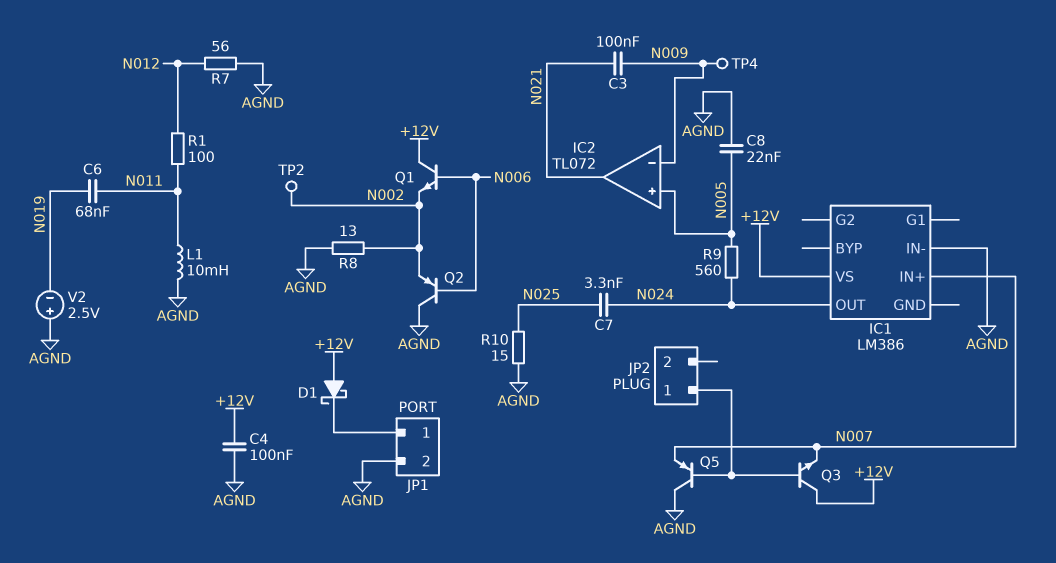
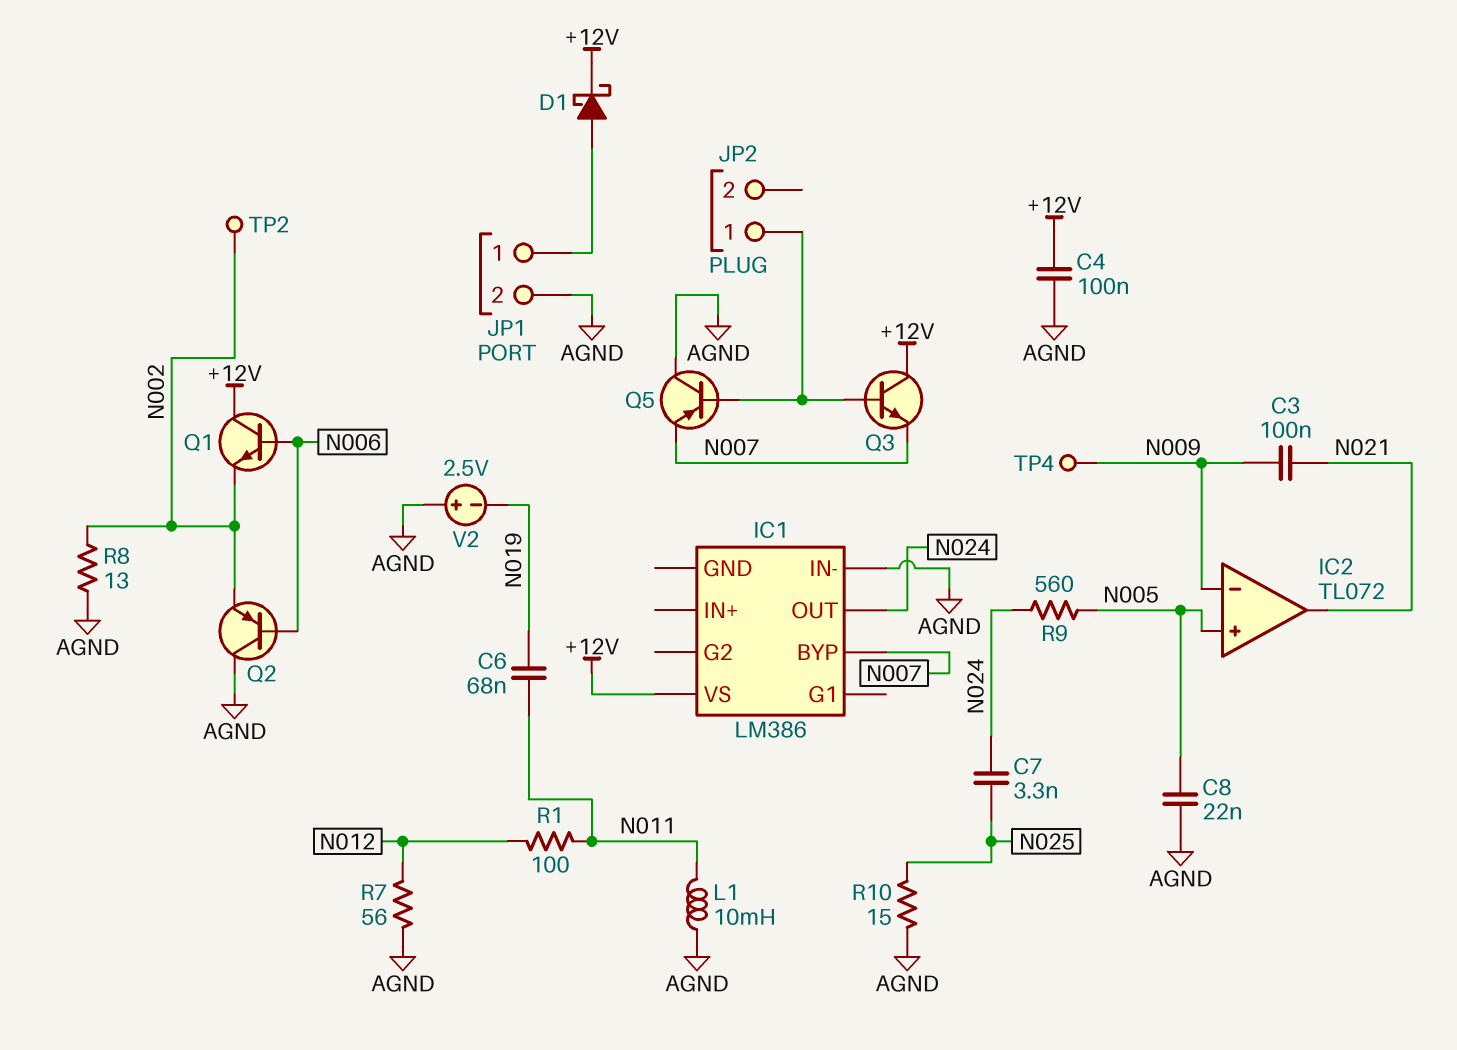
D1: schottky (A +12V, K JP1/1) -> schottky (A JP1/1, K +12V)
IC1 pin BYP: none -> N007
IC1 pin IN+: N007 -> none

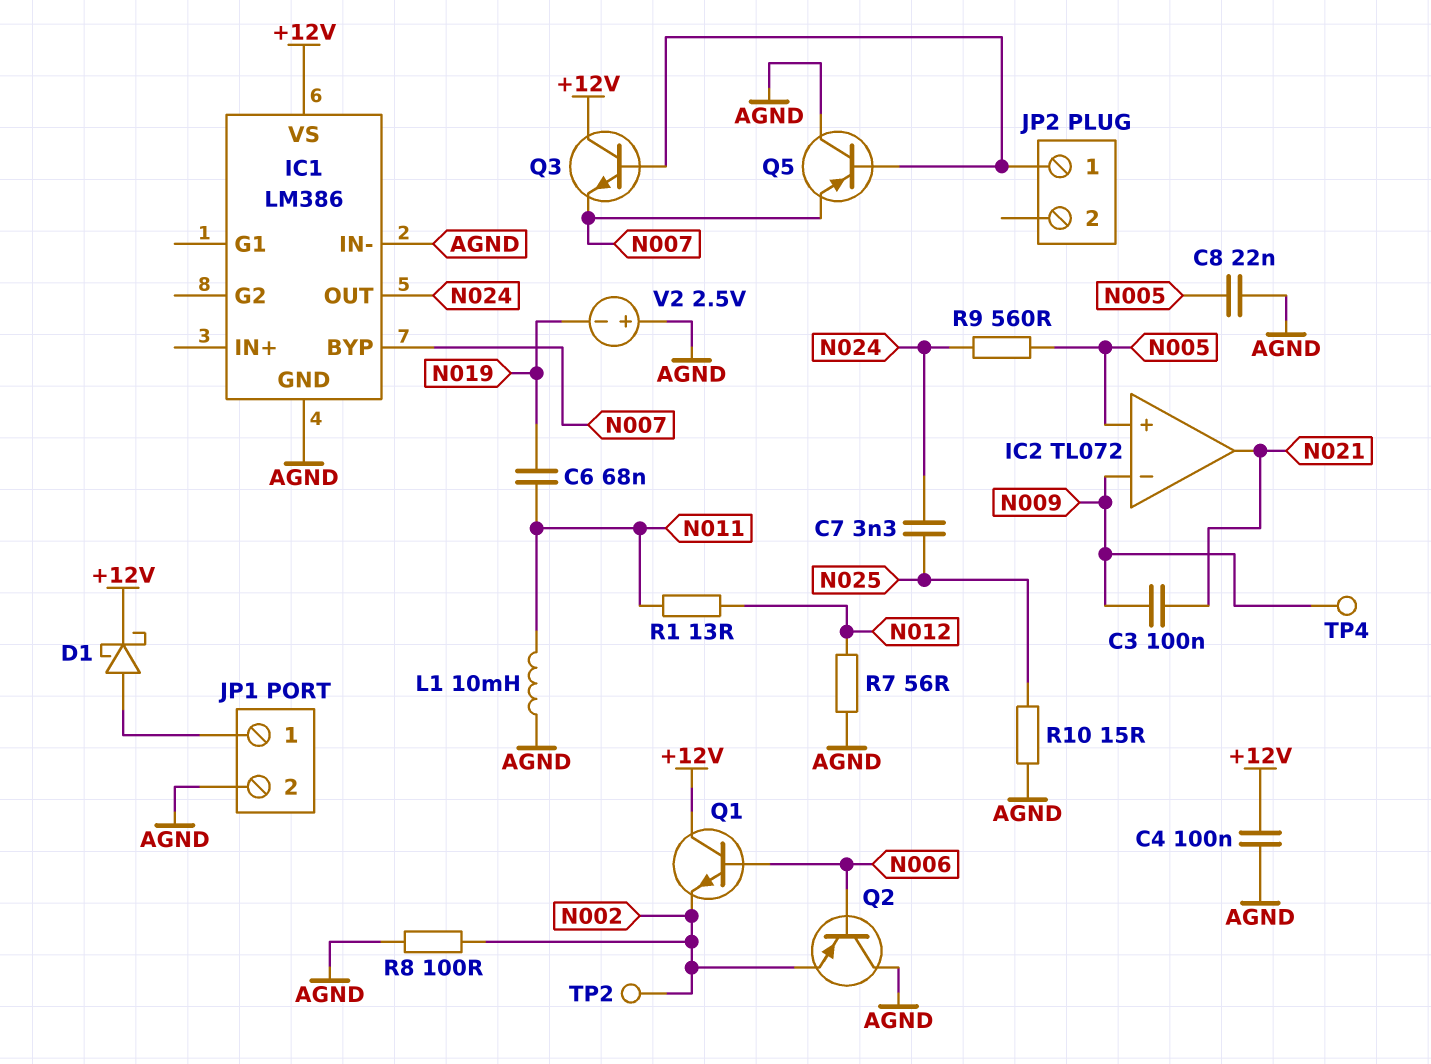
IC1 pin GND: none -> AGND
R1: 100 (N011, N012) -> 13 (N011, N012)
R8: 13 (AGND, N002) -> 100 (AGND, N002)

